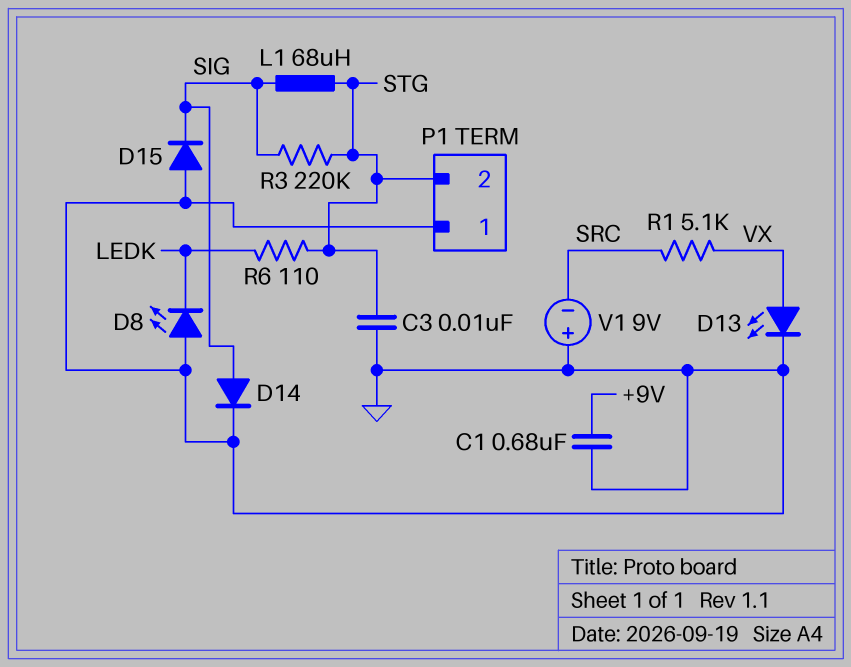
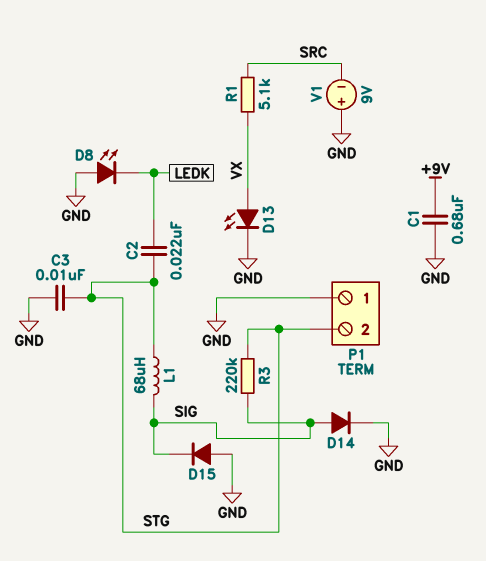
C2: none -> 22nF (LEDK, STG)
R6: 110 (LEDK, STG) -> none

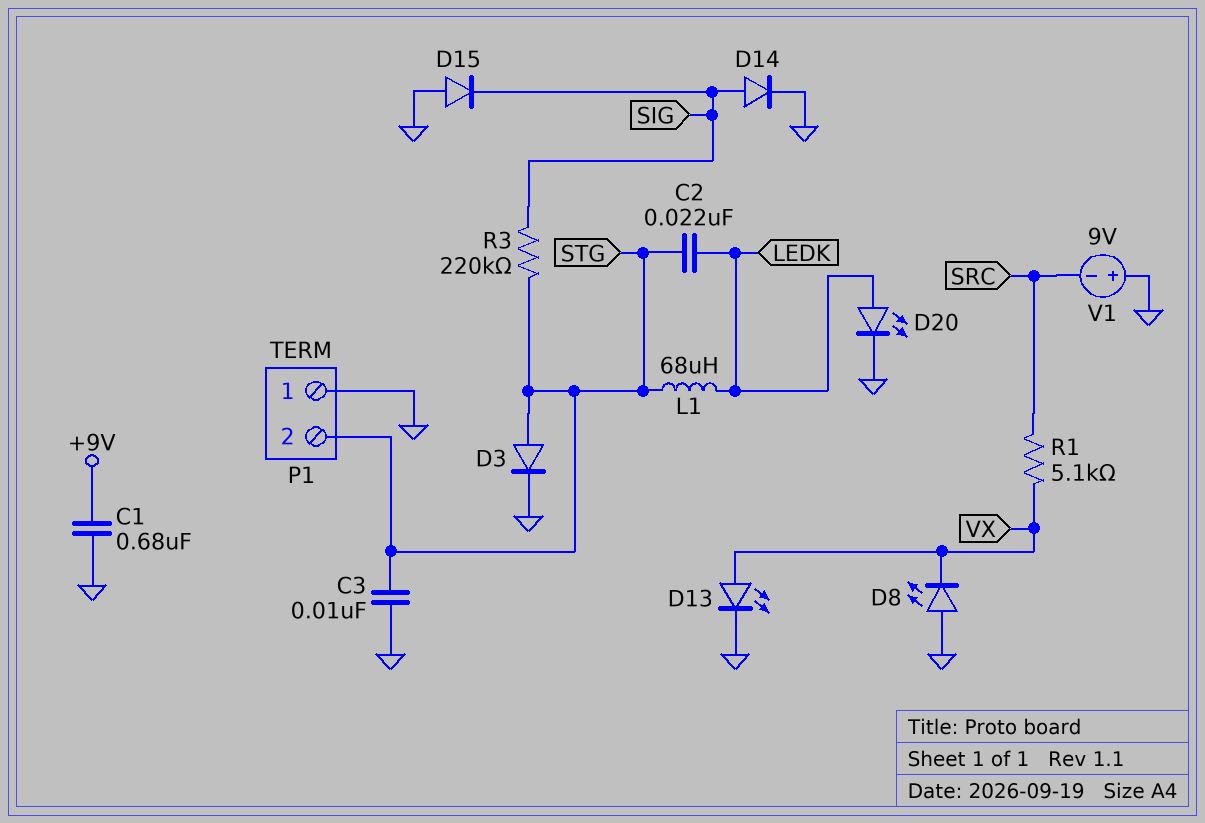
D3: none -> diode (A STG, K GND)
D8: LED (A GND, K LEDK) -> LED (A GND, K VX)
D20: none -> LED (A LEDK, K GND)
L1: 68uH (SIG, STG) -> 68uH (LEDK, STG)

